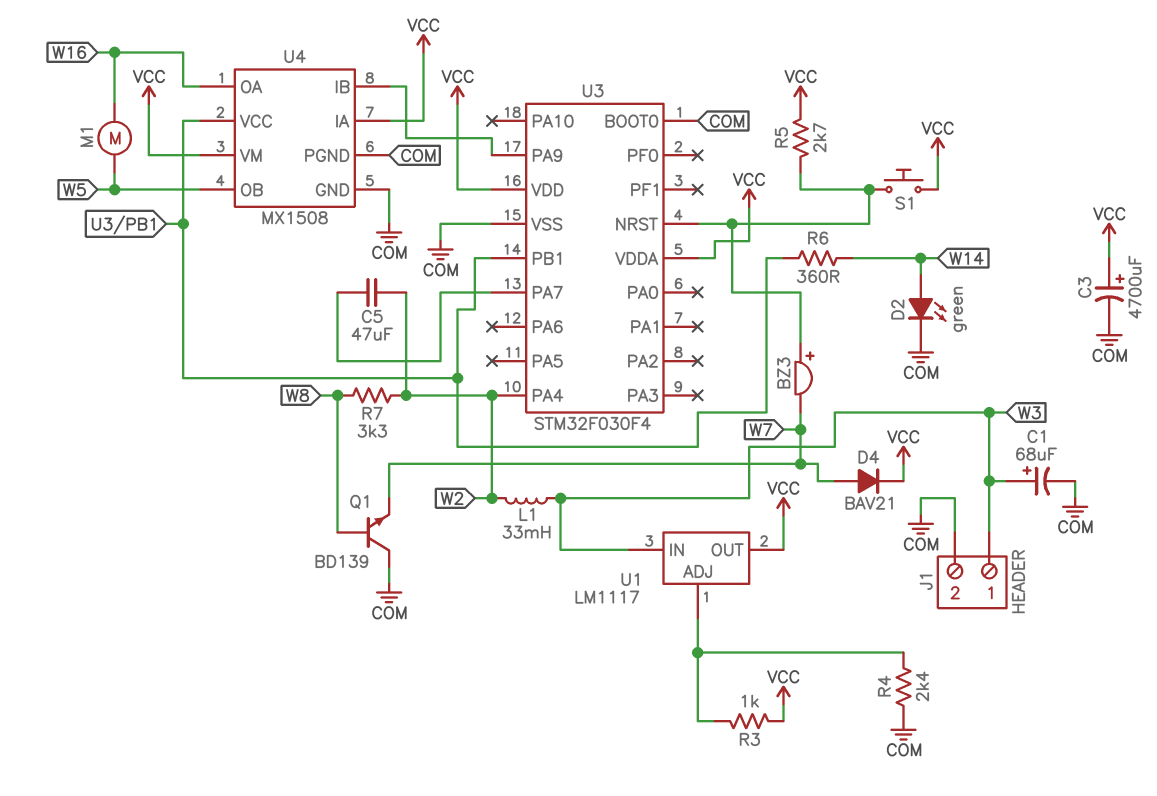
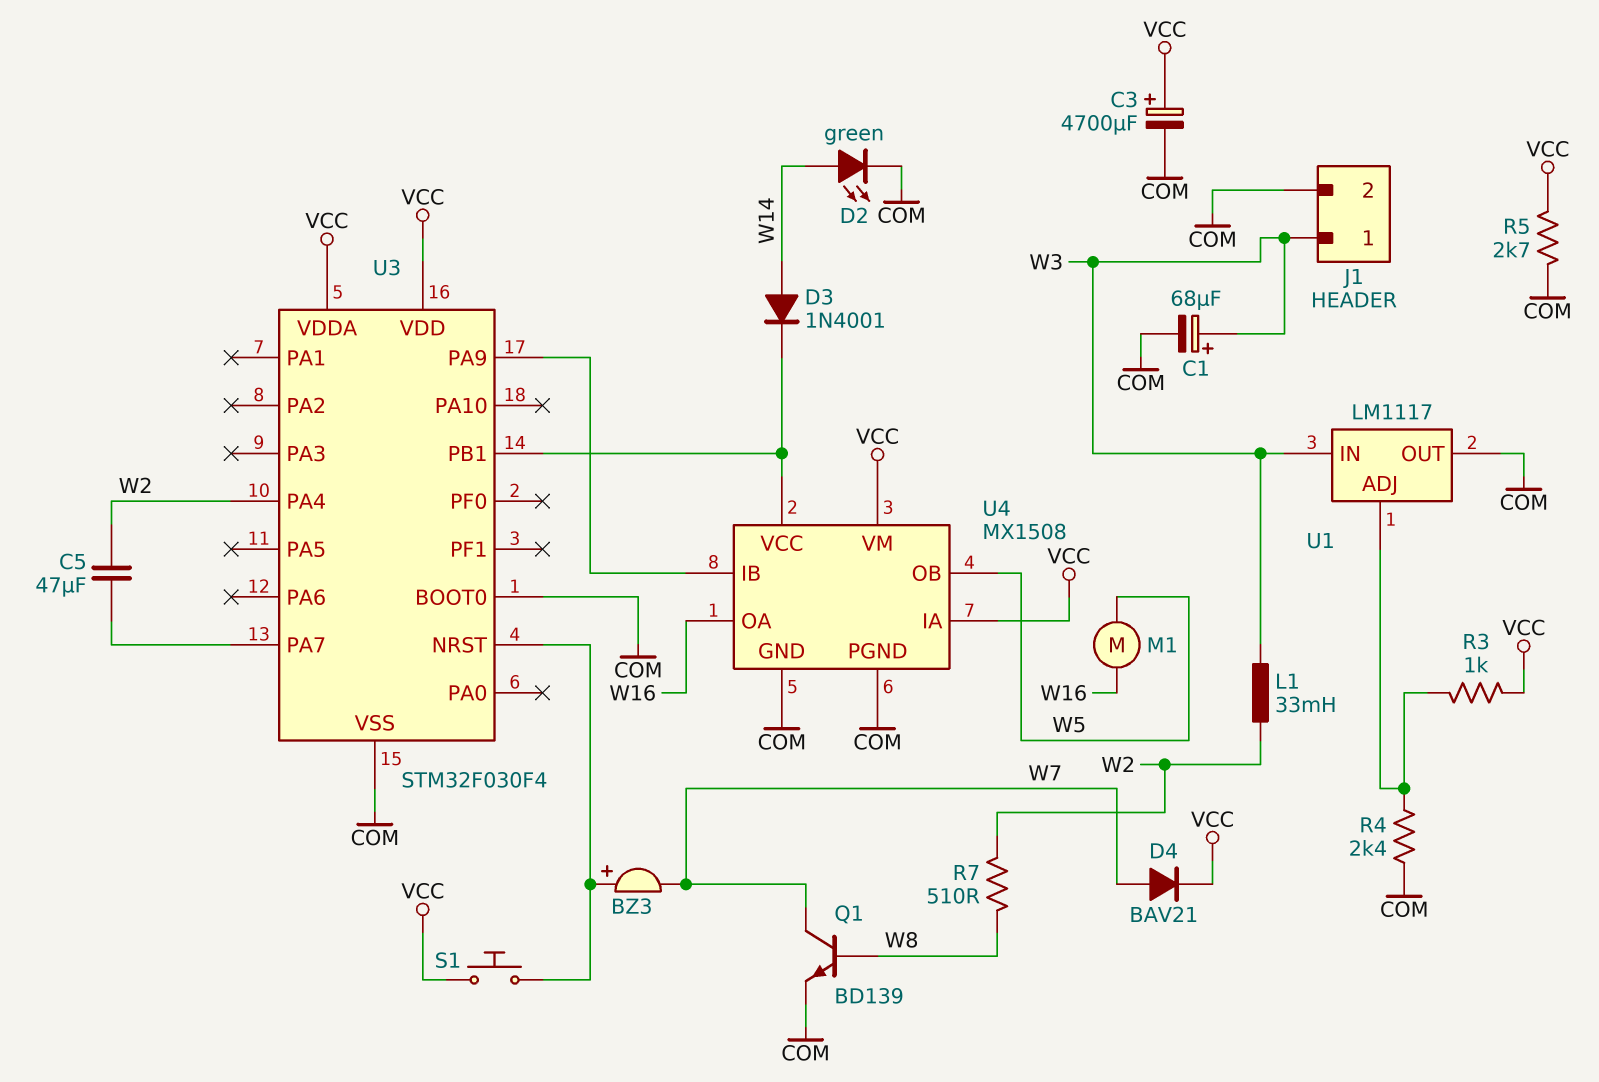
D3: none -> diode 1N4001 (A W14, K U3/PB1)
Q1: NPN BD139 (B W8, C COM, E W7) -> NPN BD139 (B W8, C W7, E COM)
R5: 2.7k (U3/NRST, VCC) -> 2.7k (COM, VCC)
R6: 360 (U3/PB1, W14) -> none
R7: 3.3k (W2, W8) -> 510 (W2, W8)
U1 pin OUT: VCC -> COM

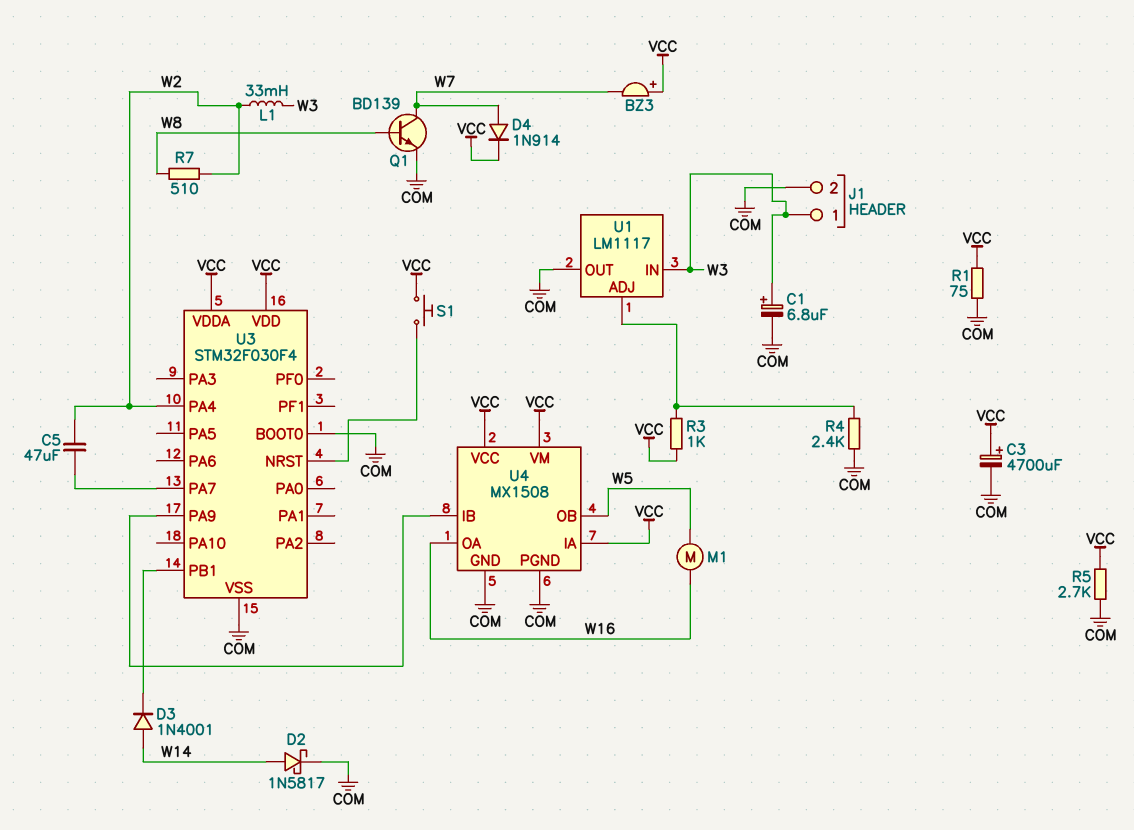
BZ3: buzzer (plus U3/NRST, minus W7) -> buzzer (plus VCC, minus W7)
C1: 68uF (plus W3, minus COM) -> 6.8uF (plus W3, minus COM)
D2: LED green (A W14, K COM) -> schottky 1N5817 (A W14, K COM)
D4: diode BAV21 (A W7, K VCC) -> diode 1N914 (A W7, K VCC)
R1: none -> 75 (COM, VCC)
U4 pin VCC: U3/PB1 -> VCC

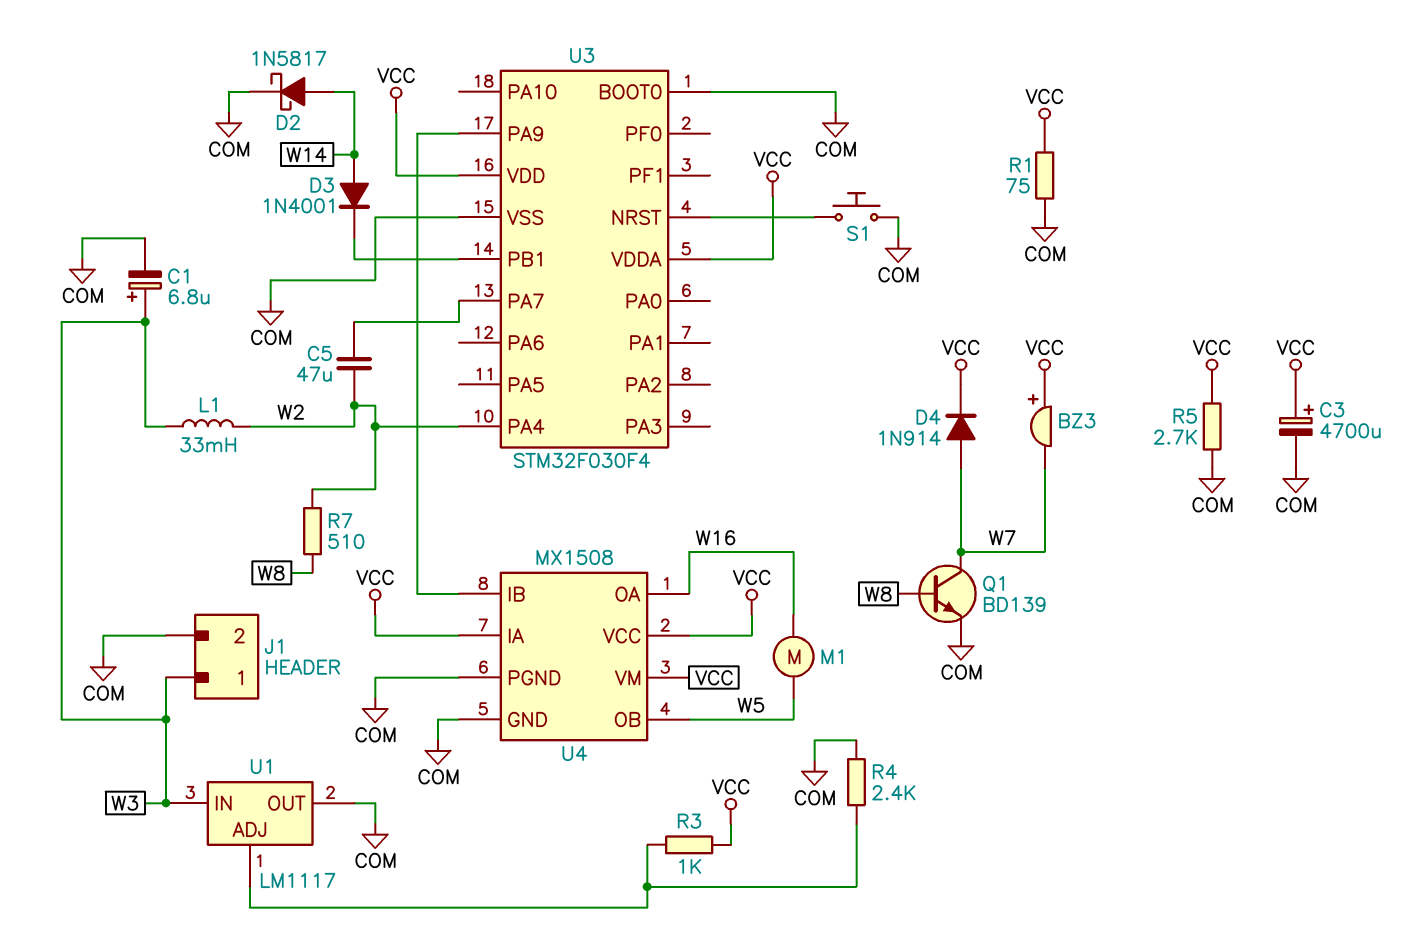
S1: button (U3/NRST, VCC) -> button (COM, U3/NRST)

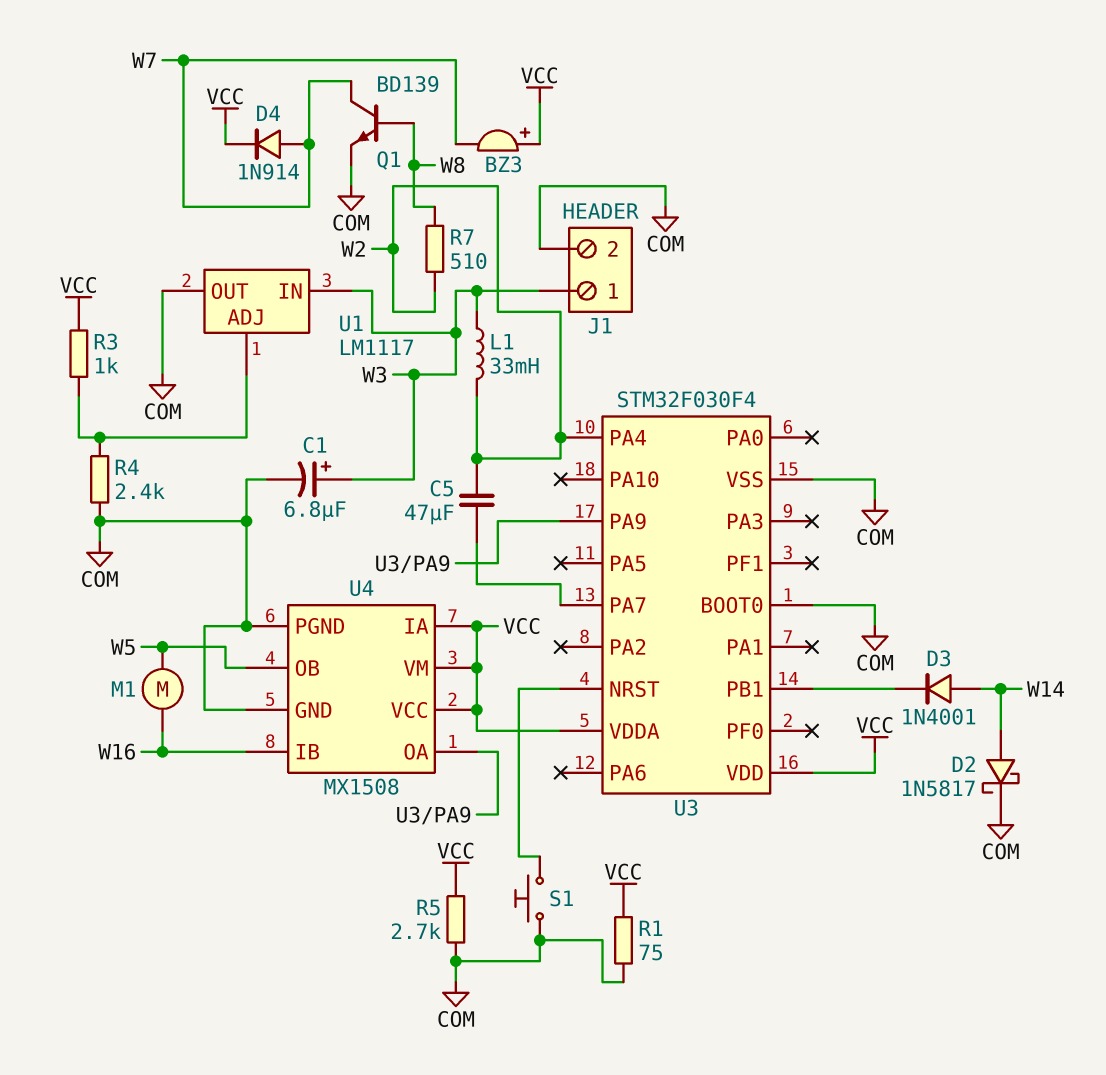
C3: 4700uF (plus VCC, minus COM) -> none
U4 pin IB: U3/PA9 -> W16
U4 pin OA: W16 -> U3/PA9

